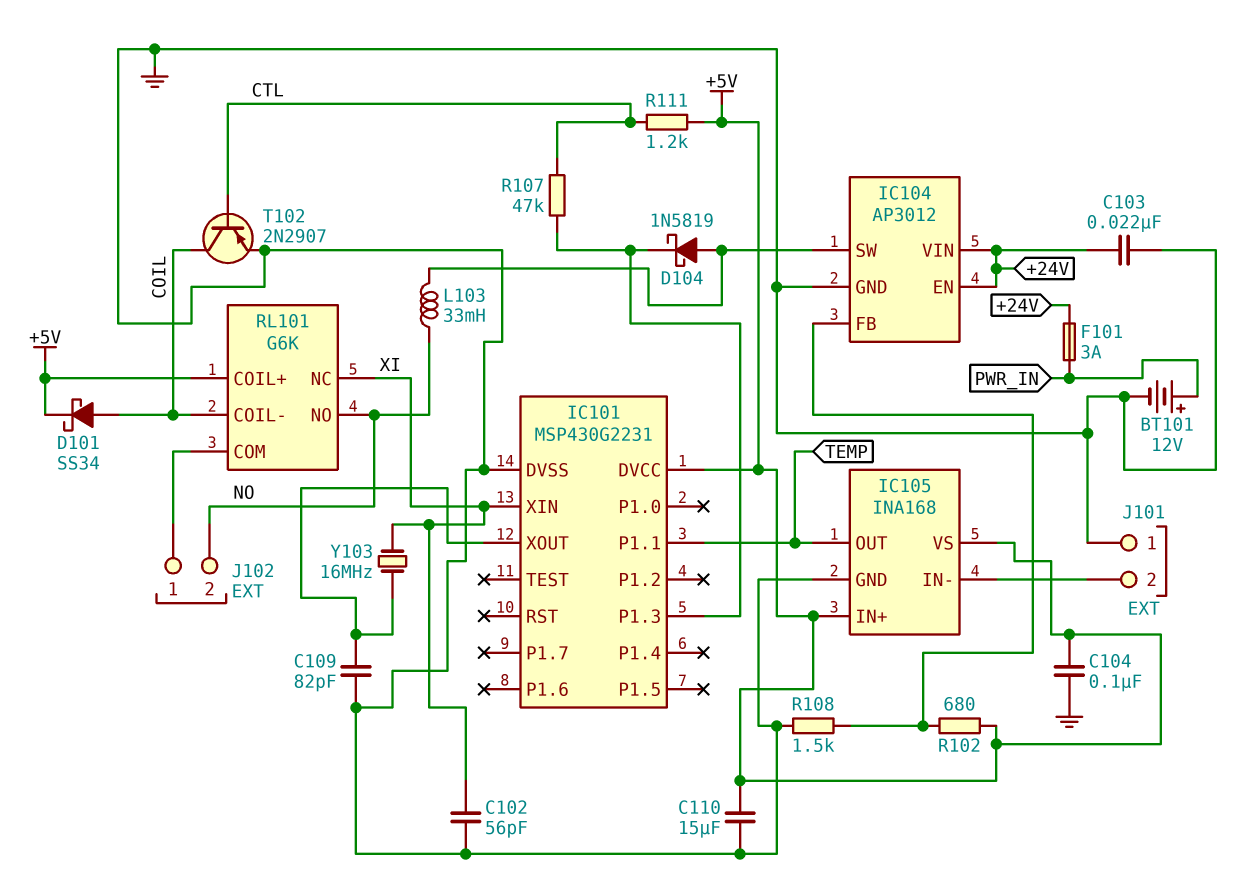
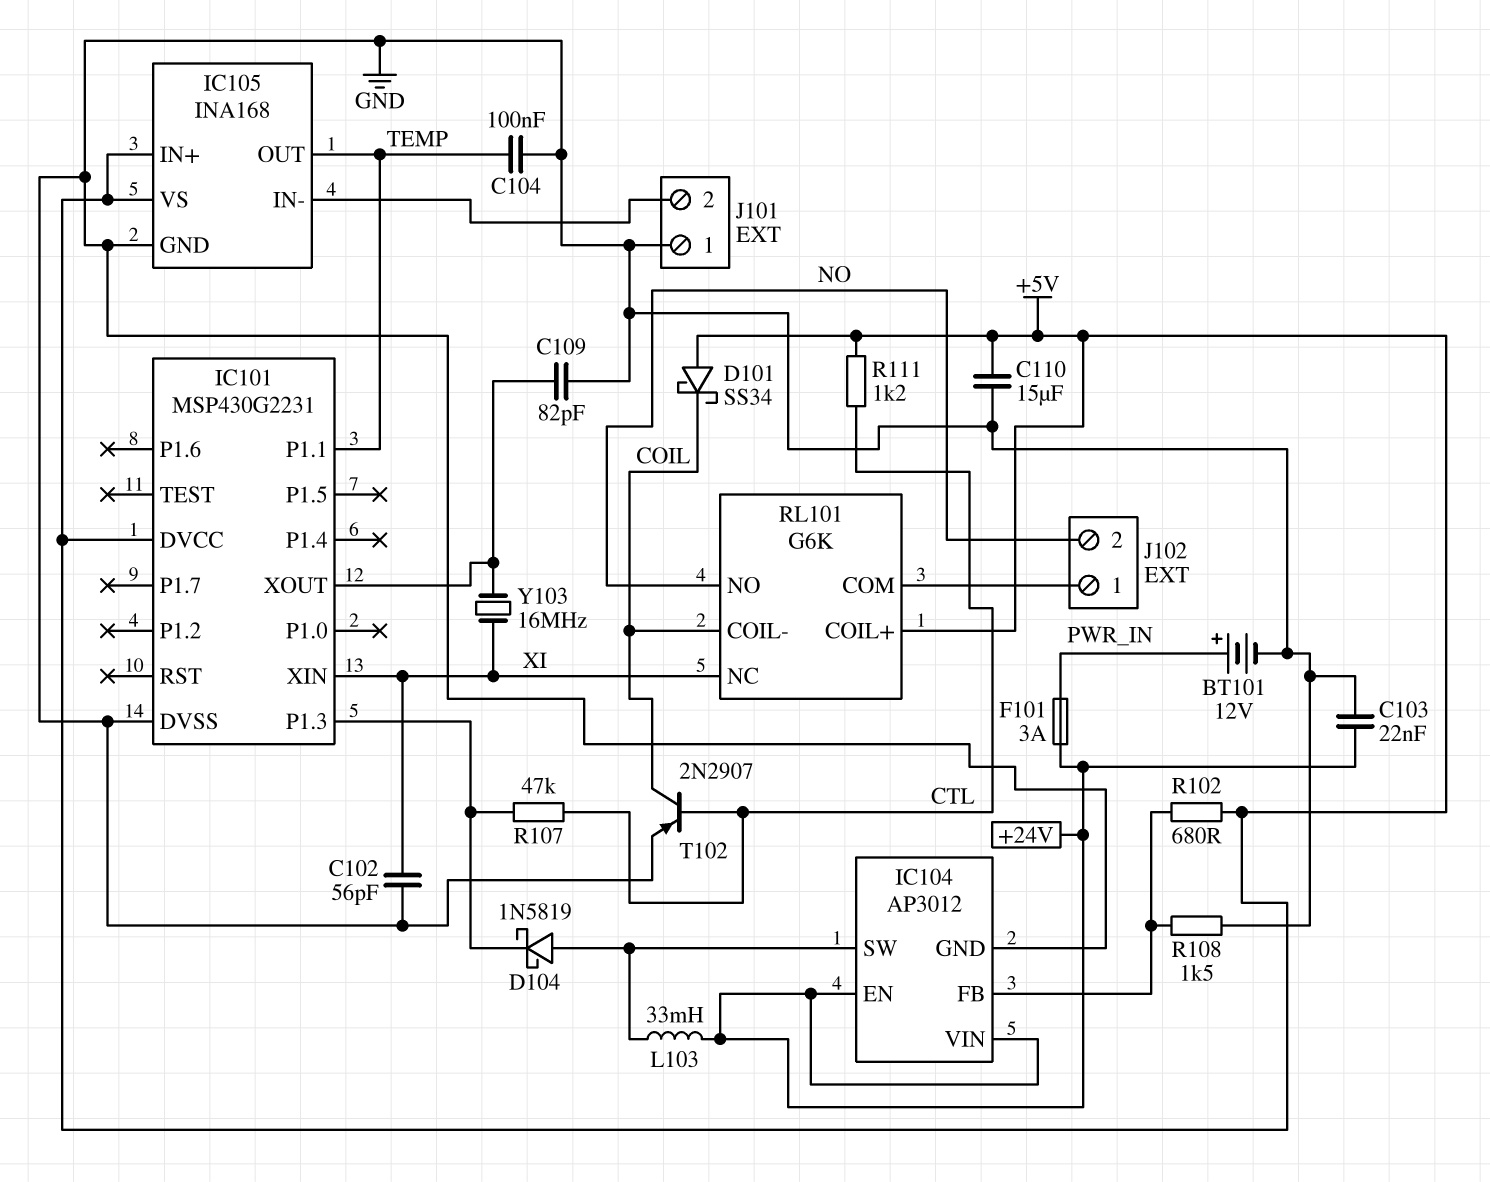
C104: 100nF (+5V, GND) -> 100nF (GND, TEMP)
D101: schottky SS34 (A COIL, K +5V) -> schottky SS34 (A +5V, K COIL)
L103: 33mH (IC104/SW, NO) -> 33mH (+24V, IC104/SW)

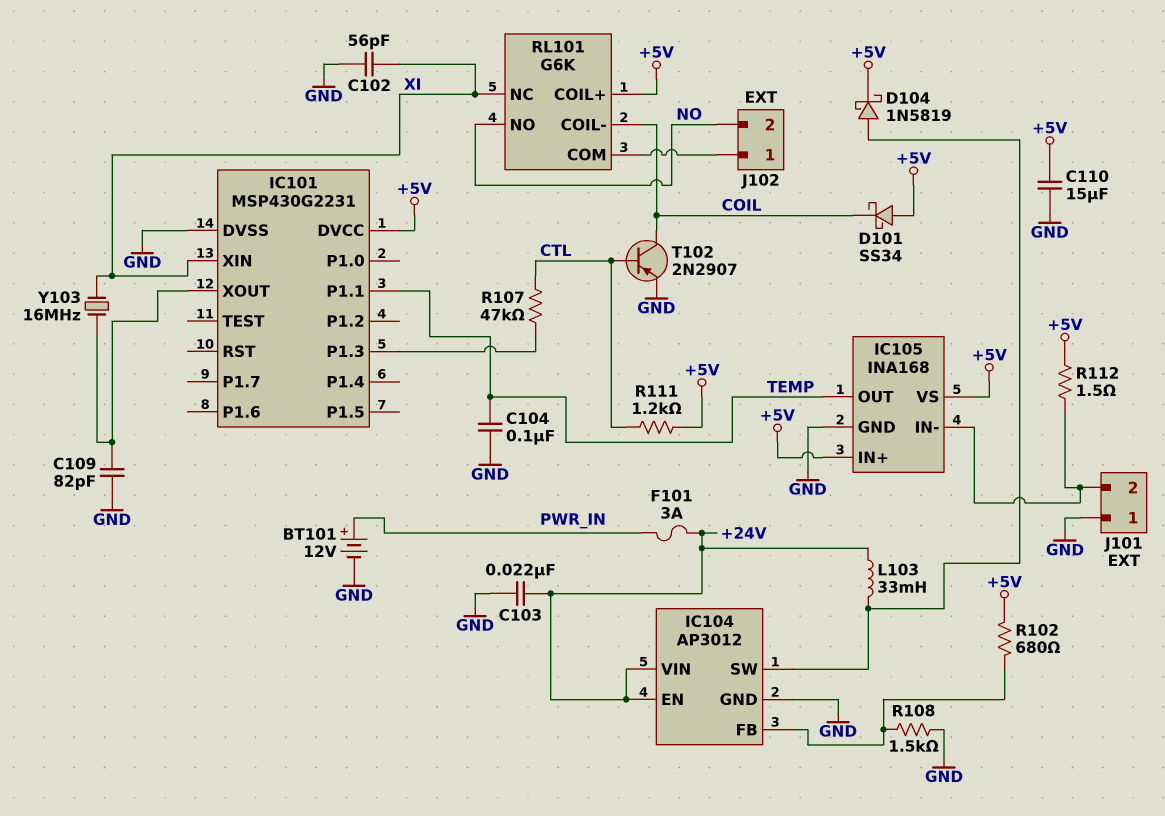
D104: schottky 1N5819 (A IC104/SW, K IC101/P1.3) -> schottky 1N5819 (A IC104/SW, K +5V)
R112: none -> 1.5 (+5V, IC105/IN-)

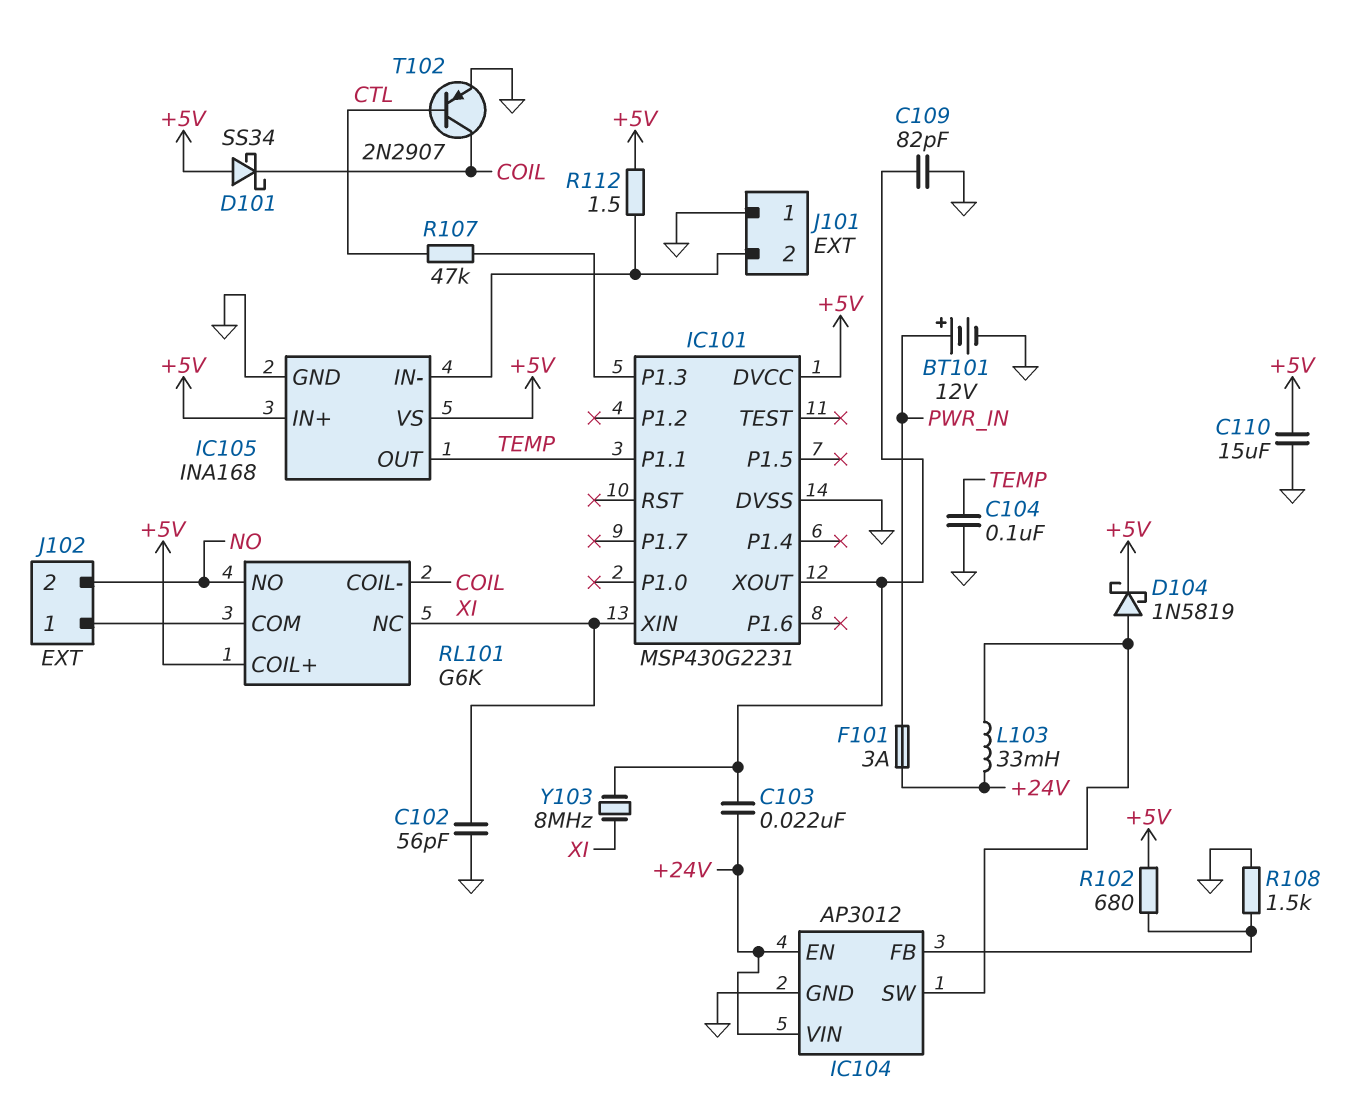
C103: 22nF (+24V, GND) -> 22nF (+24V, IC101/XOUT)
R111: 1.2k (+5V, CTL) -> none
Y103: 16MHz (IC101/XOUT, XI) -> 8MHz (IC101/XOUT, XI)

